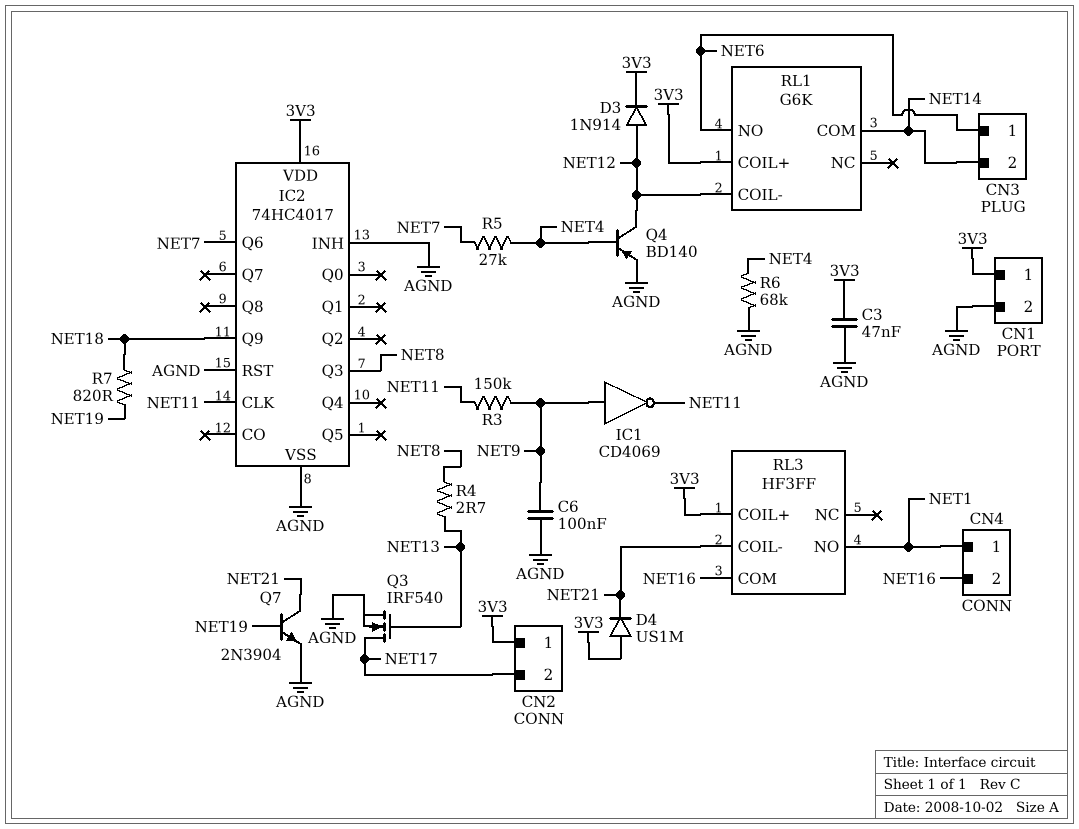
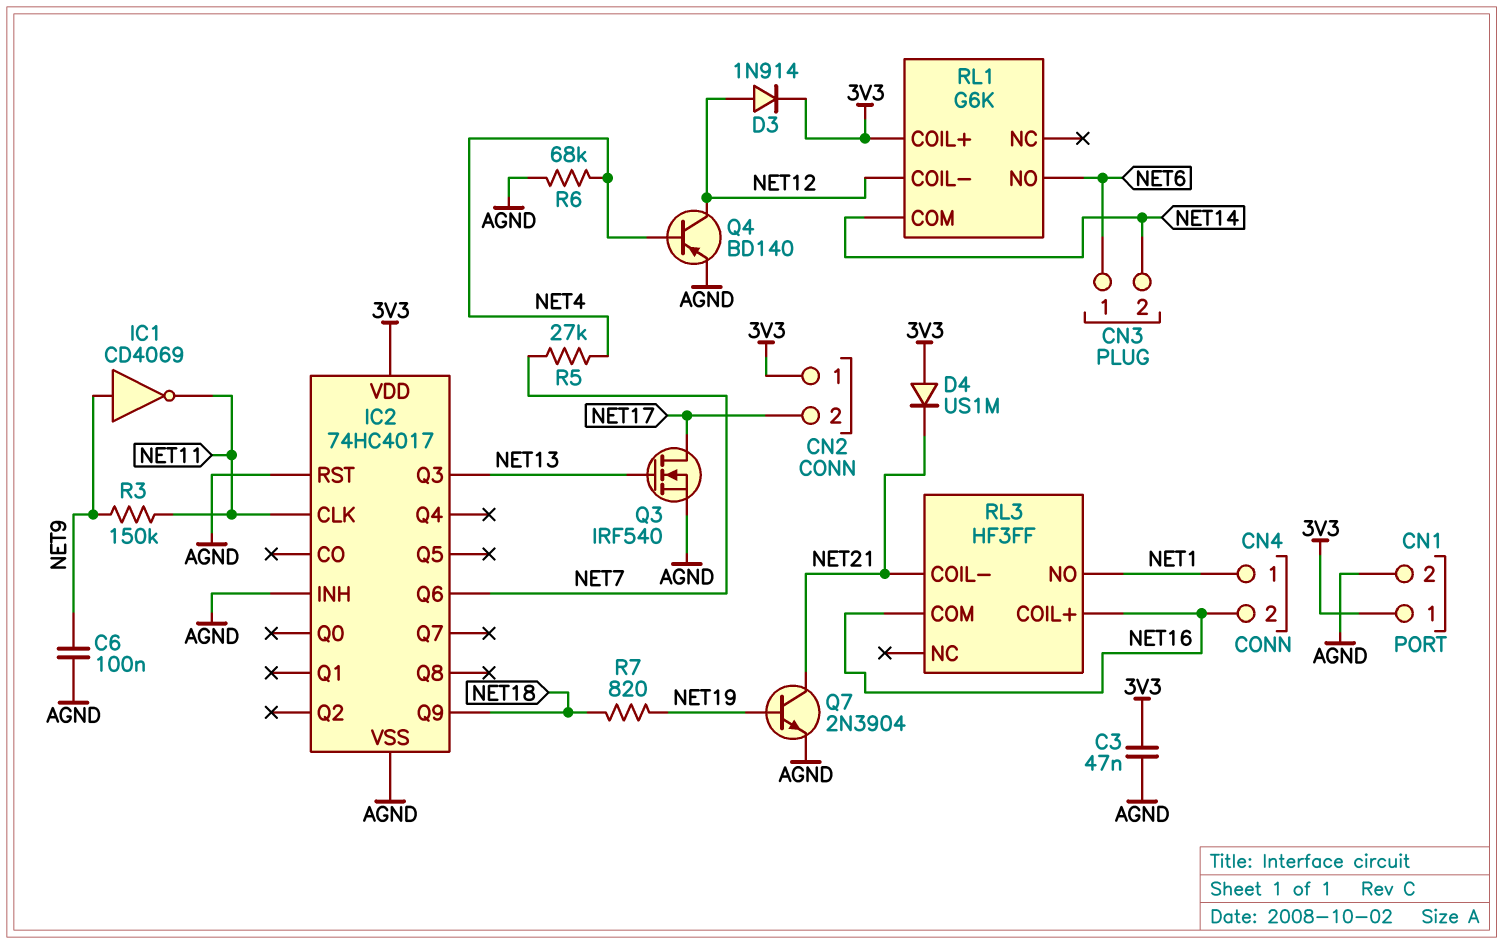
IC2 pin Q3: NET8 -> NET13
R4: 2.7 (NET8, NET13) -> none
RL3 pin COIL+: 3V3 -> NET16

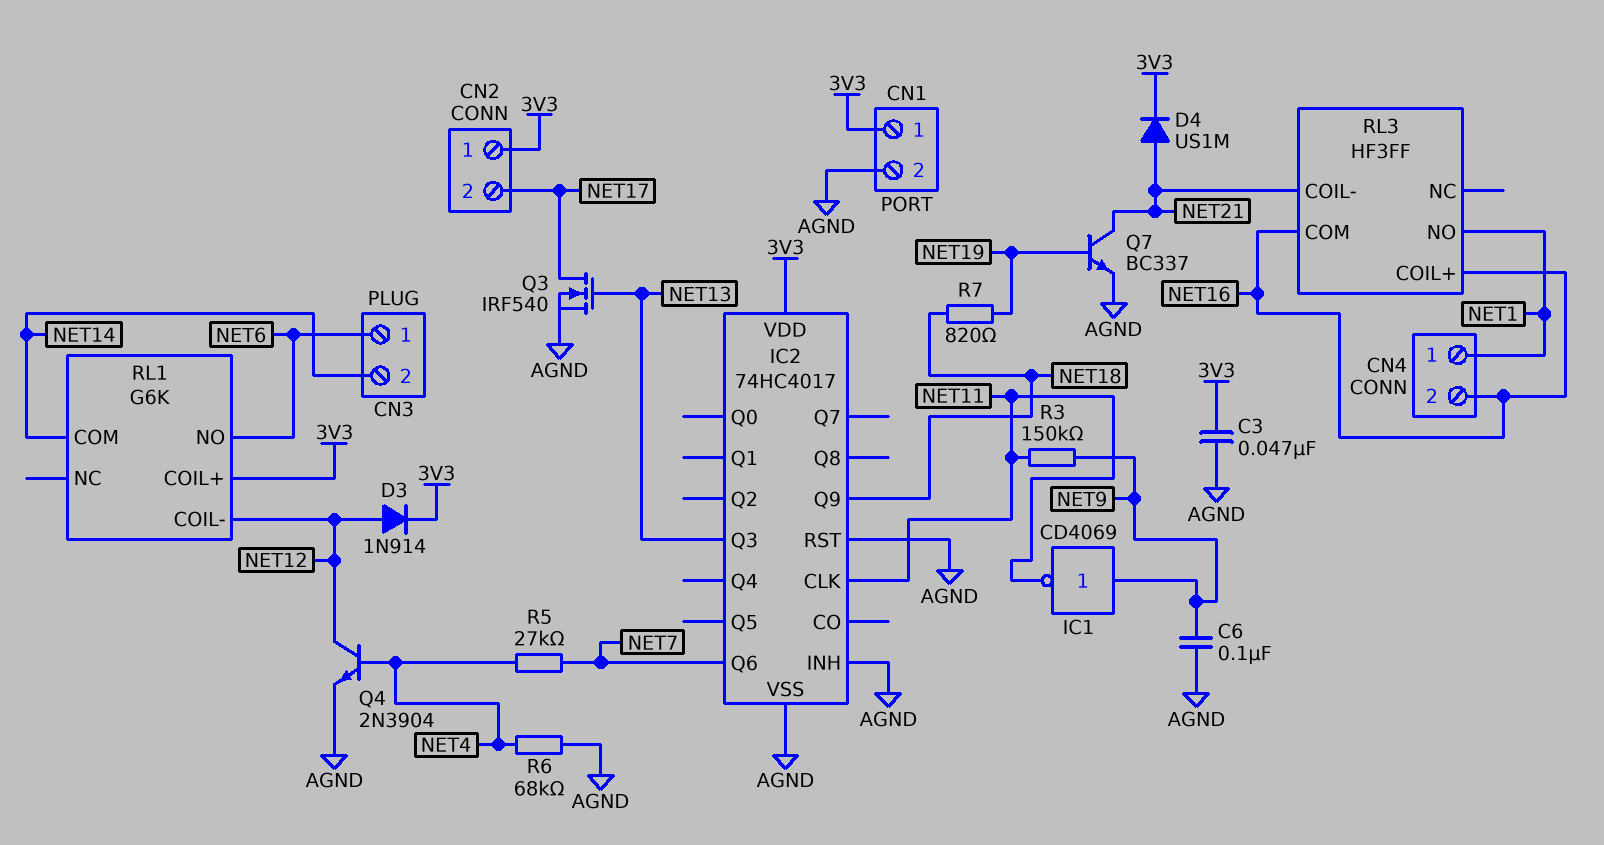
D4: diode US1M (A 3V3, K NET21) -> diode US1M (A NET21, K 3V3)
Q4: PNP BD140 (B NET4, C NET12, E AGND) -> NPN 2N3904 (B NET4, C NET12, E AGND)
Q7: NPN 2N3904 (B NET19, C NET21, E AGND) -> NPN BC337 (B NET19, C NET21, E AGND)

